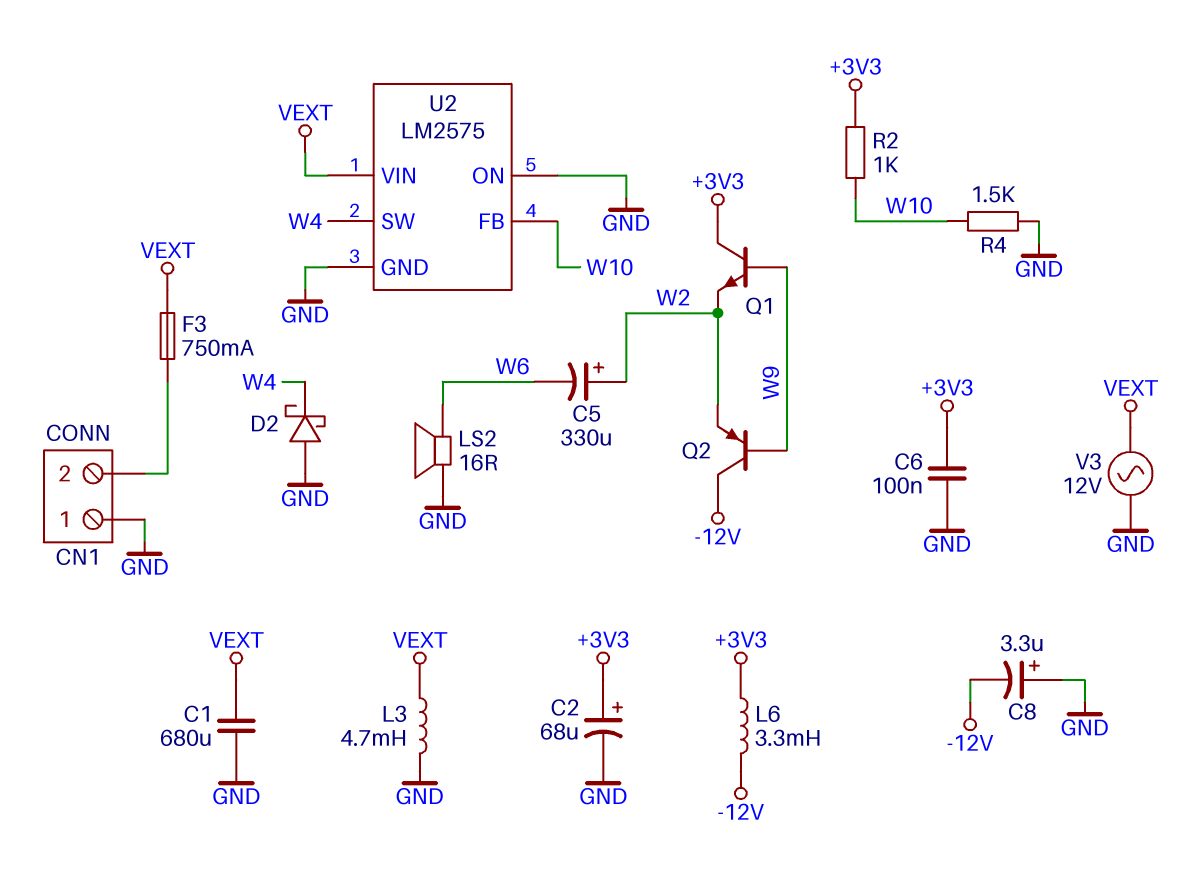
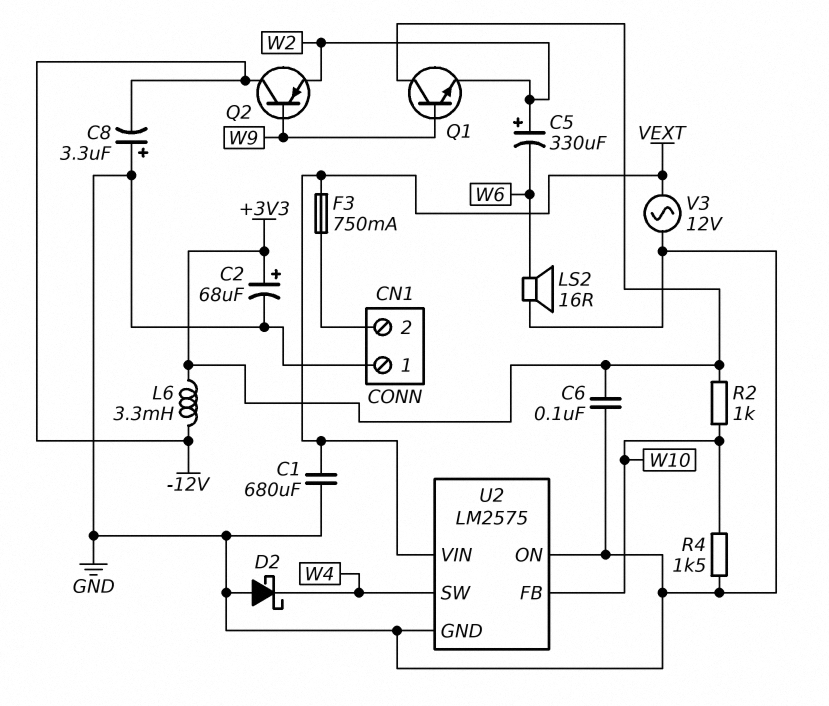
L3: 4.7mH (GND, VEXT) -> none

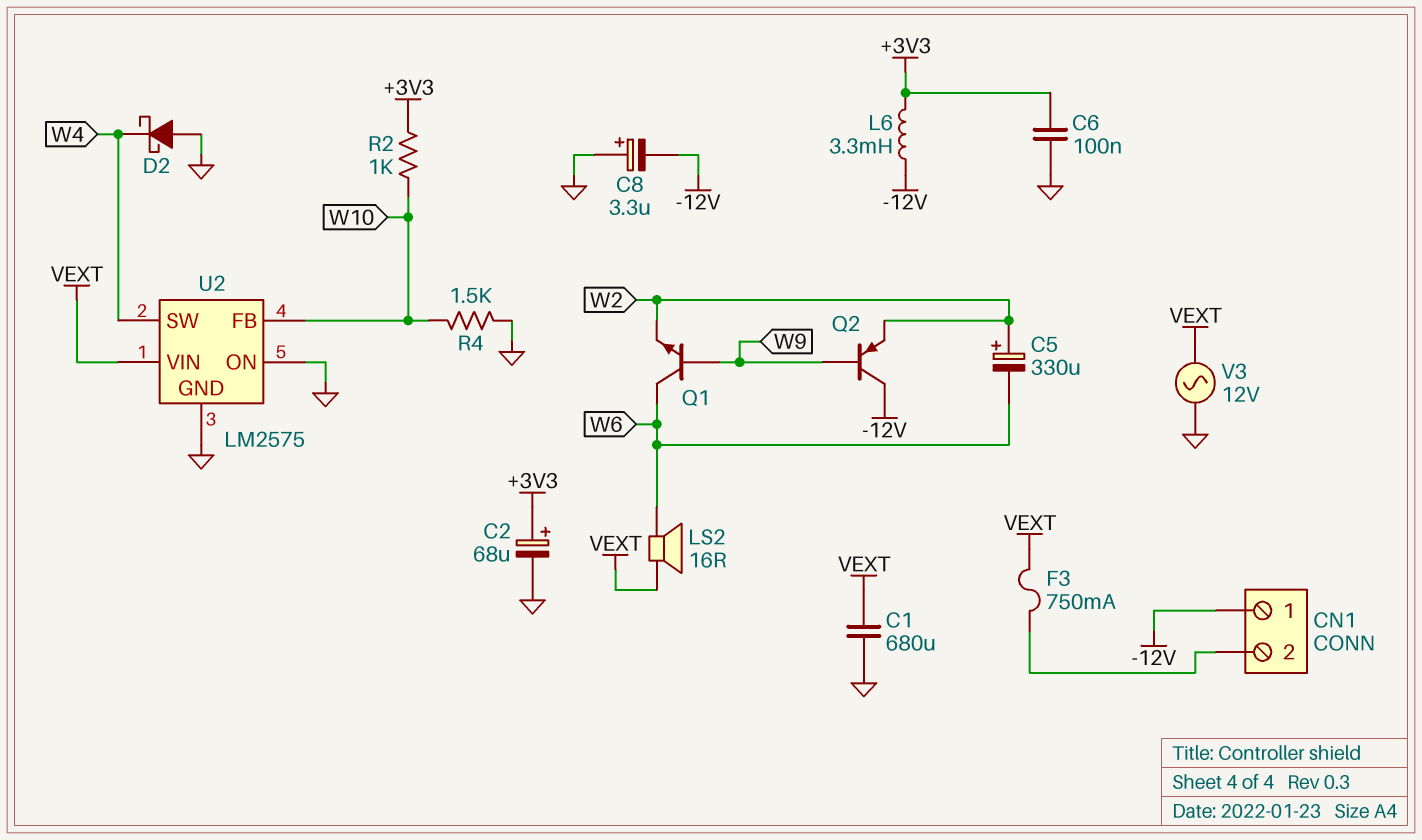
CN1 pin 1: GND -> -12V
LS2: speaker 16R (GND, W6) -> speaker 16R (VEXT, W6)
Q1: NPN (B W9, C +3V3, E W2) -> NPN (B W9, C W6, E W2)

